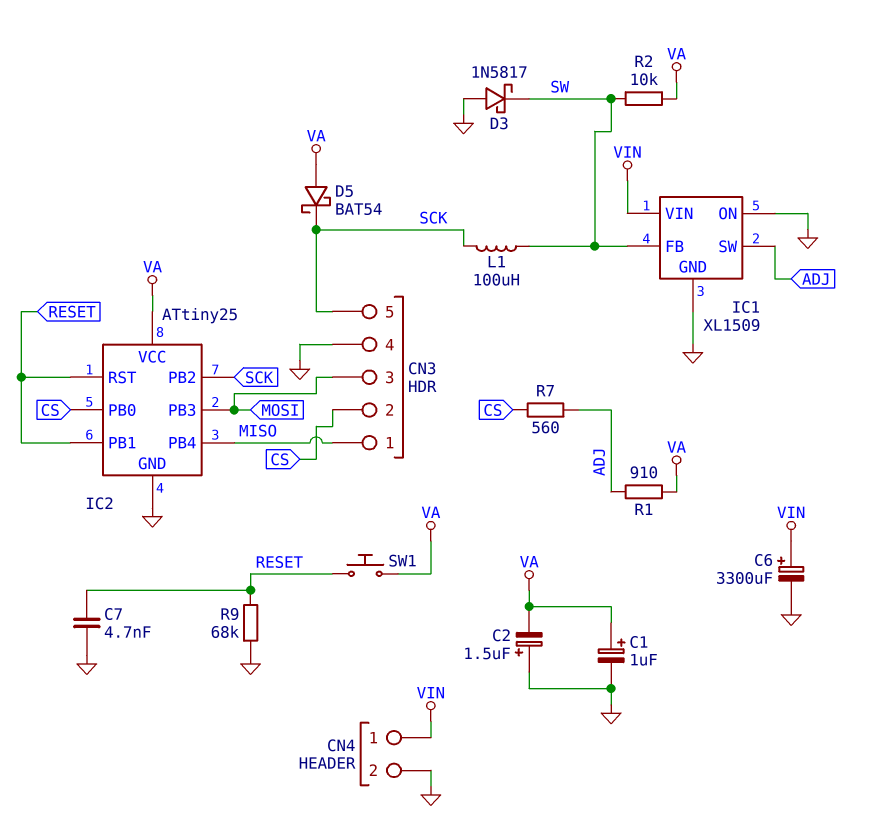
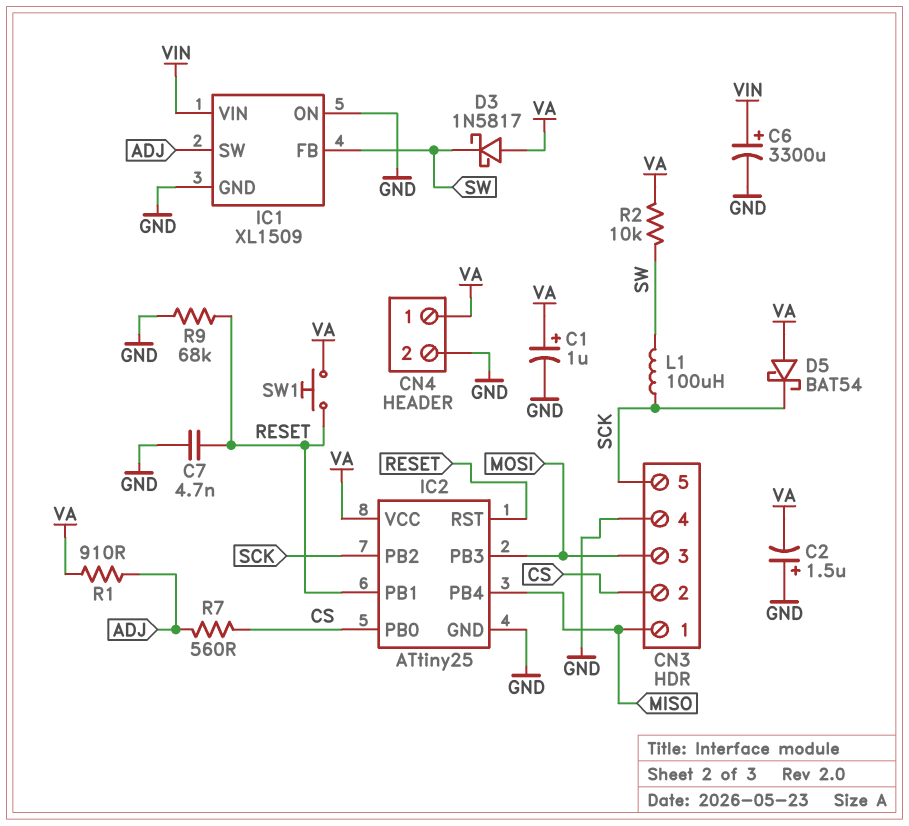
CN4 pin 1: VIN -> VA
D3: schottky 1N5817 (A GND, K SW) -> schottky 1N5817 (A VA, K SW)

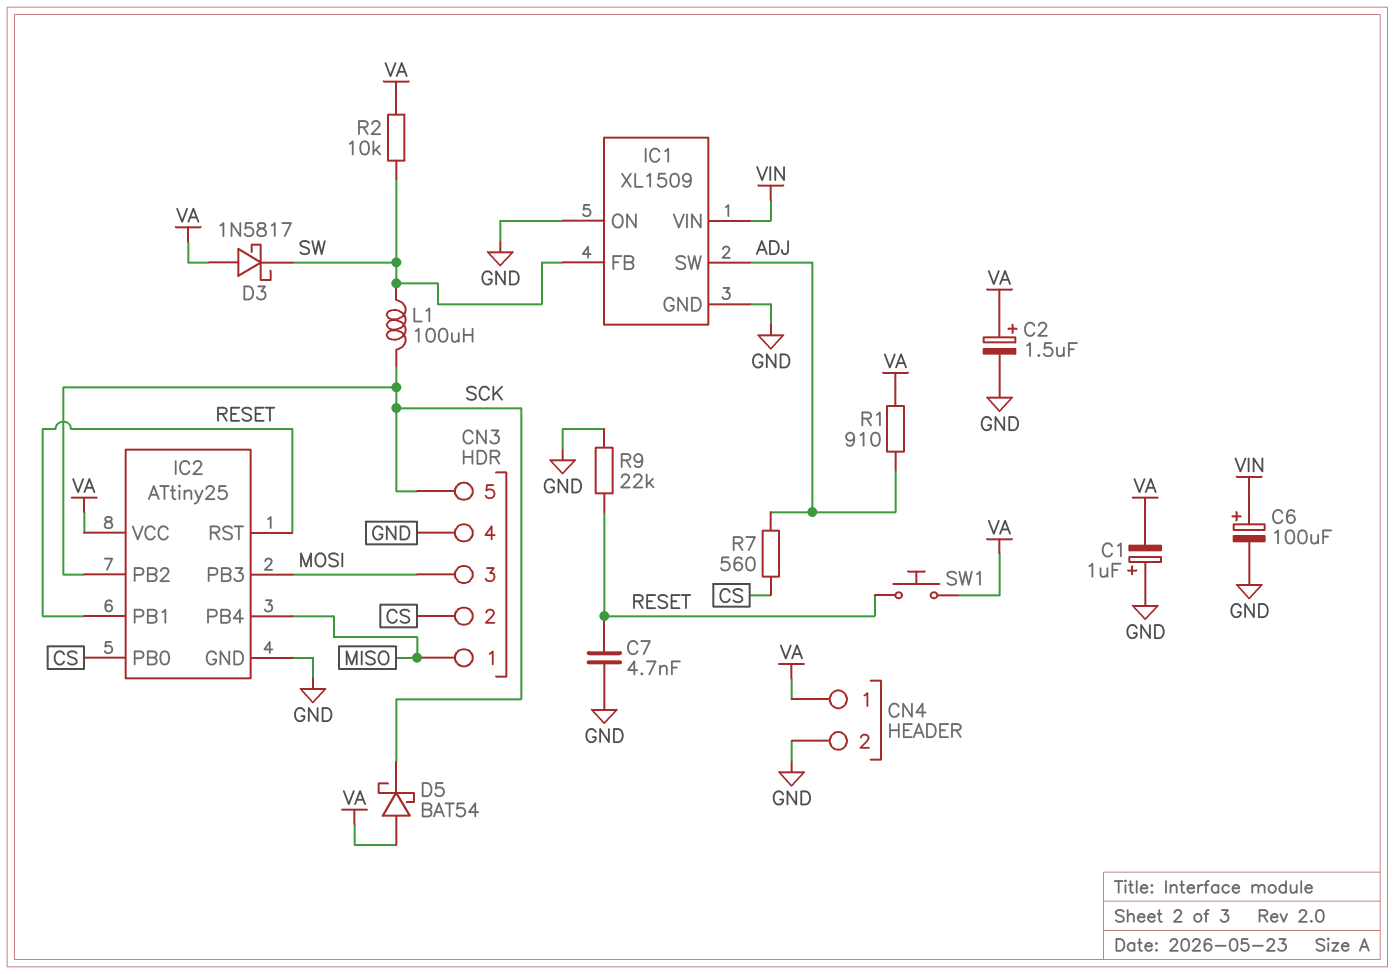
C1: 1uF (plus VA, minus GND) -> 1uF (plus GND, minus VA)
C2: 1.5uF (plus GND, minus VA) -> 1.5uF (plus VA, minus GND)
C6: 3300uF (plus VIN, minus GND) -> 100uF (plus VIN, minus GND)
R9: 68k (GND, RESET) -> 22k (GND, RESET)

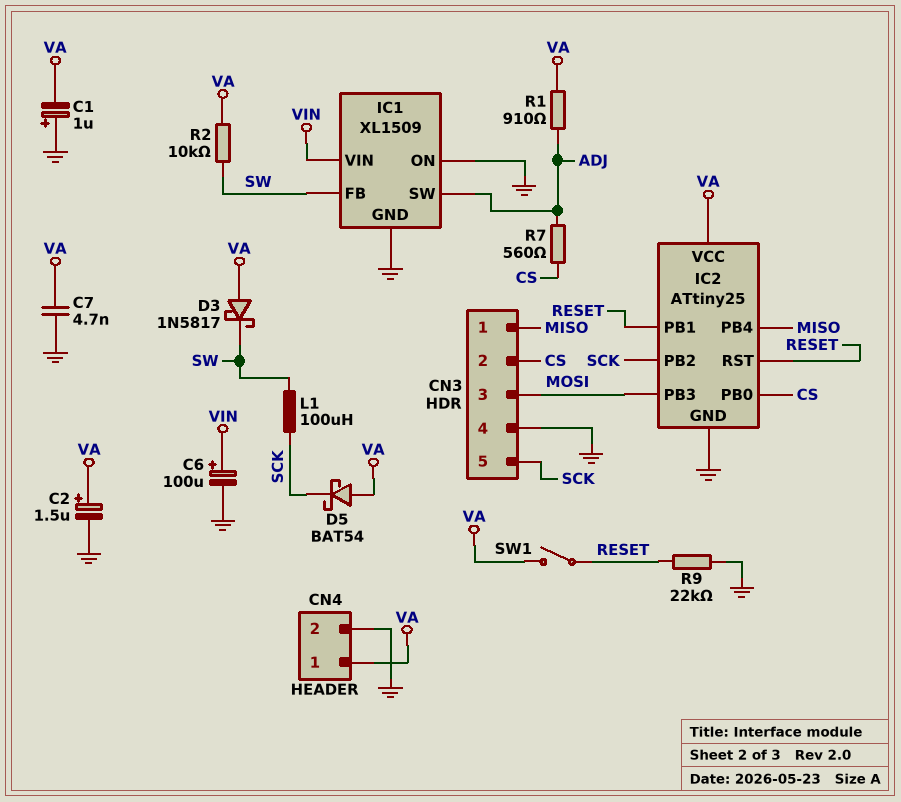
C7: 4.7nF (GND, RESET) -> 4.7nF (GND, VA)
SW1: button (RESET, VA) -> switch (RESET, VA)

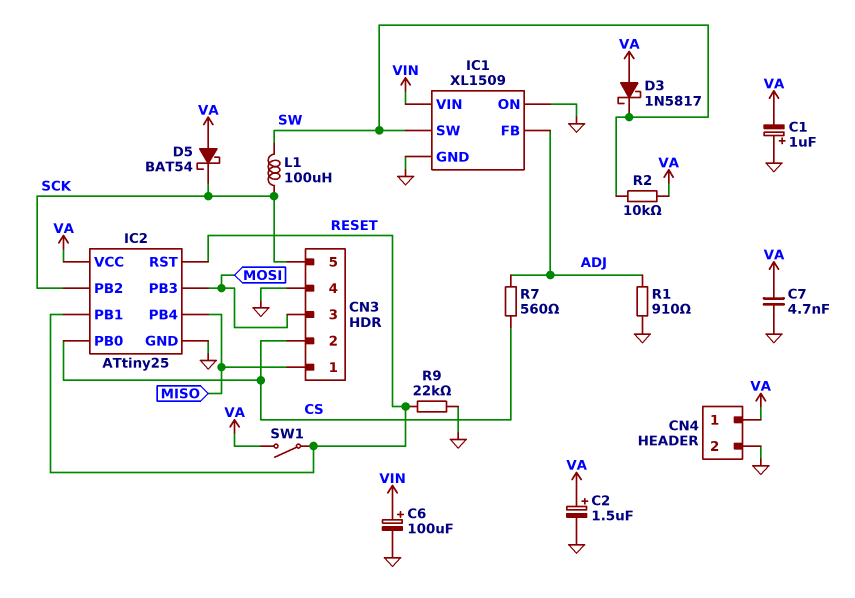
IC1 pin FB: SW -> ADJ
IC1 pin SW: ADJ -> SW
R1: 910 (ADJ, VA) -> 910 (ADJ, GND)

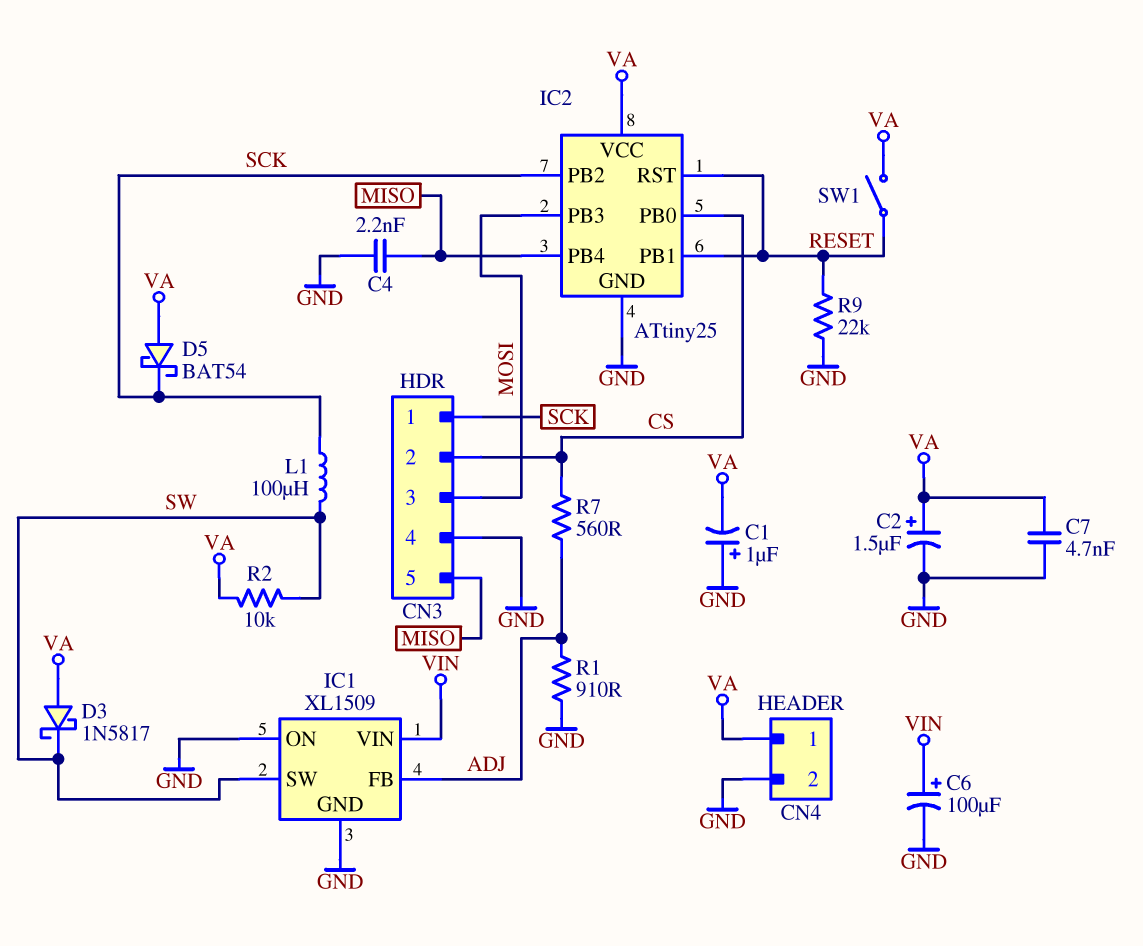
C4: none -> 2.2nF (GND, MISO)
CN3 pin 1: MISO -> SCK
CN3 pin 5: SCK -> MISO

